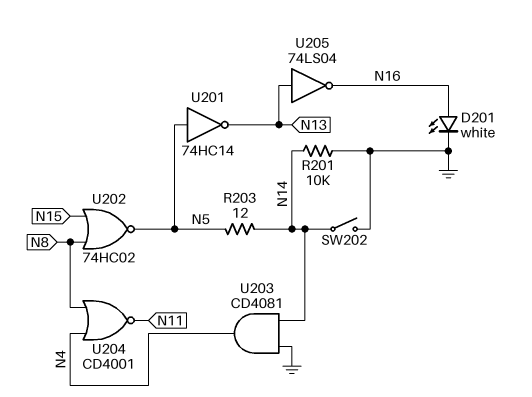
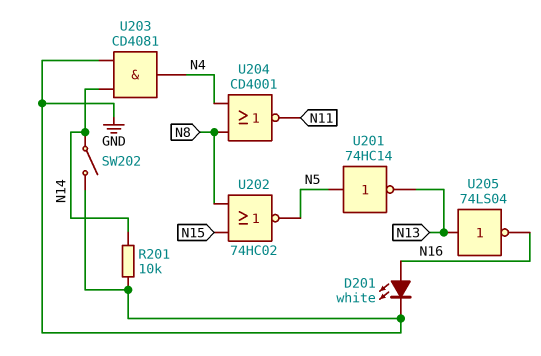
R203: 12 (N5, N14) -> none

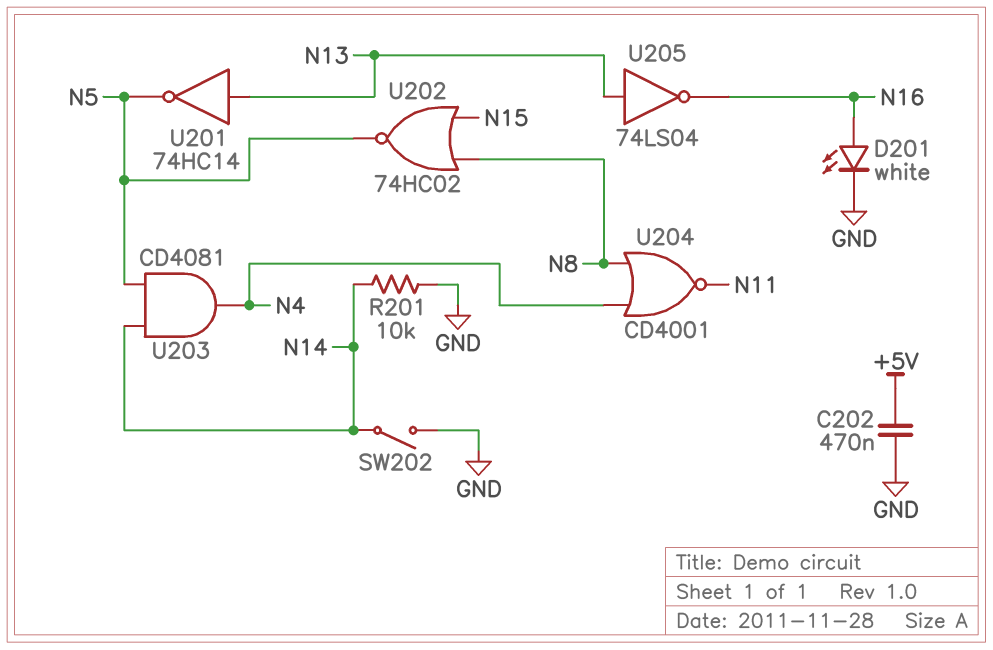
C202: none -> 470nF (+5V, GND)
U201: NOT 74HC14 (in N5, out N13) -> NOT 74HC14 (in N13, out N5)
U203: AND CD4081 (in GND, in N14, out N4) -> AND CD4081 (in N5, in N14, out N4)

